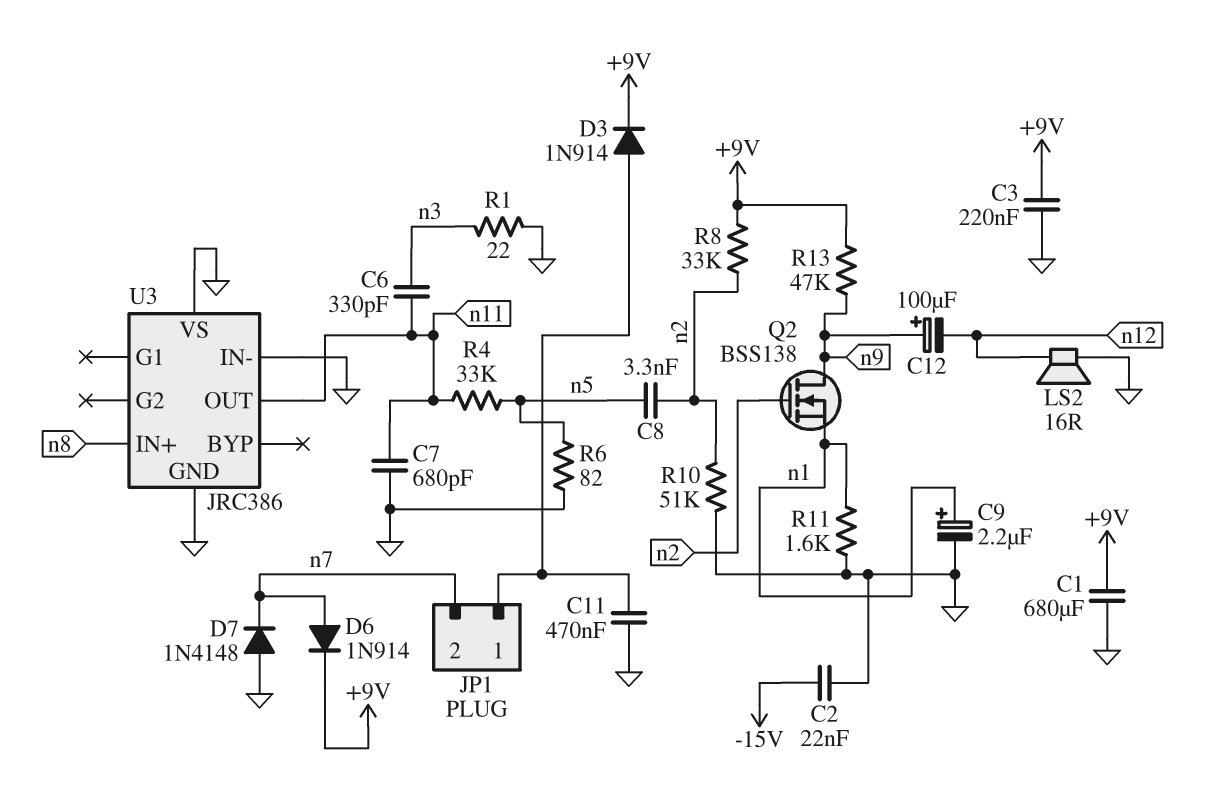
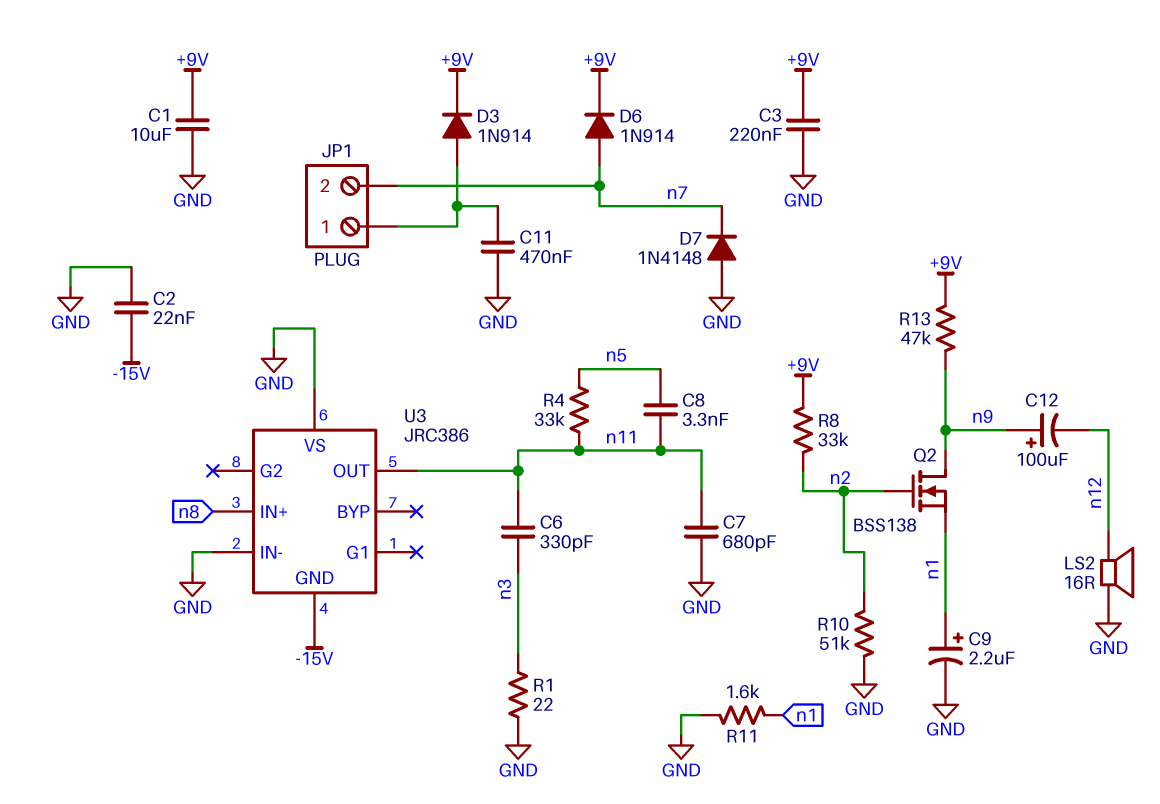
C1: 680uF (+9V, GND) -> 10uF (+9V, GND)
C8: 3.3nF (n2, n5) -> 3.3nF (n5, n11)
R6: 82 (GND, n5) -> none
U3 pin GND: GND -> -15V

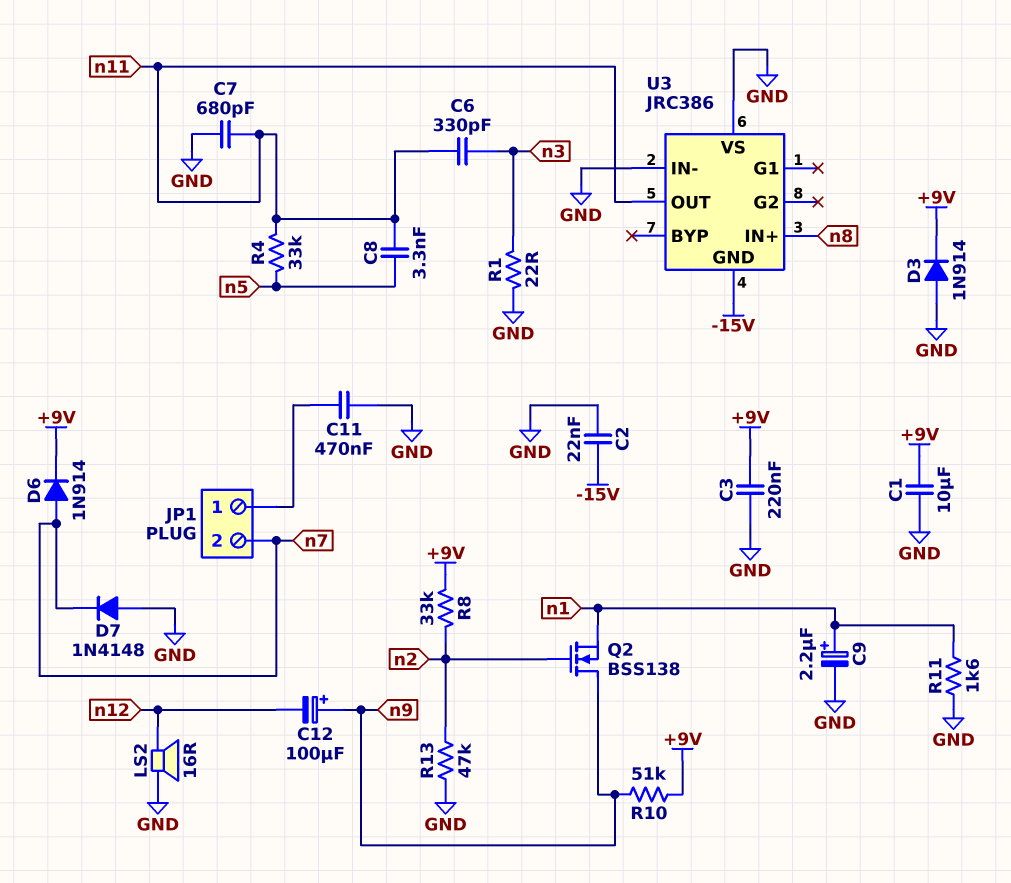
D3: diode 1N914 (A JP1/1, K +9V) -> diode 1N914 (A GND, K +9V)
R10: 51k (GND, n2) -> 51k (+9V, n9)
R13: 47k (+9V, n9) -> 47k (GND, n2)

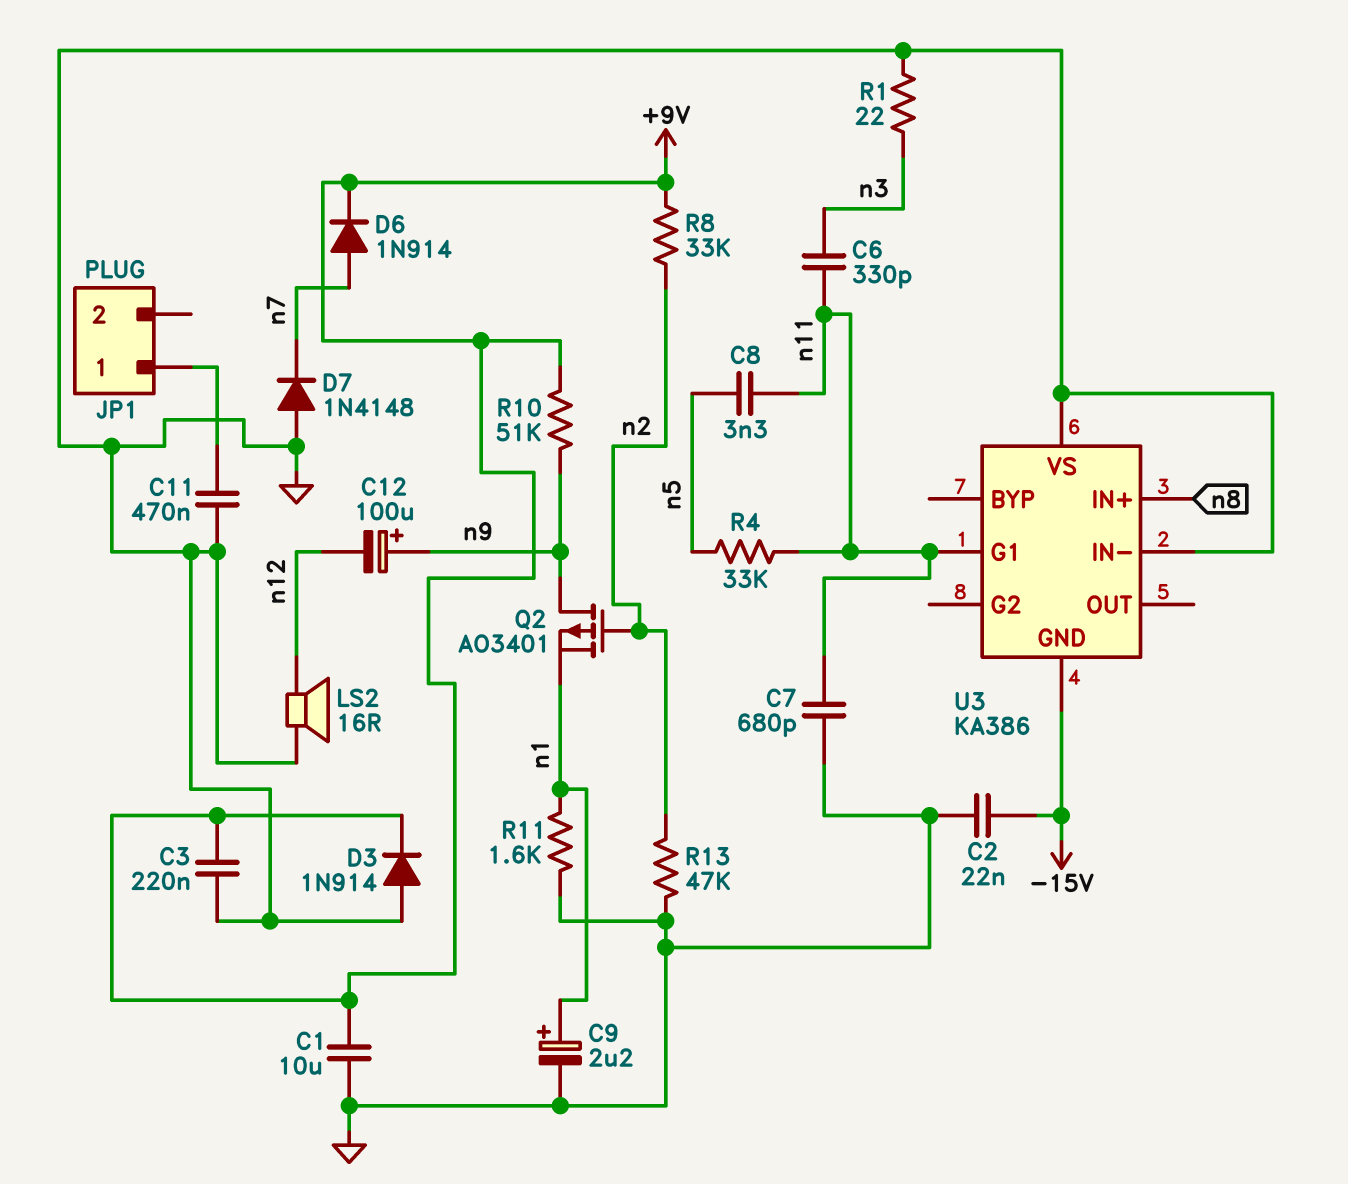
JP1 pin 2: n7 -> none
Q2: NMOS BSS138 (G n2, D n9, S n1) -> PMOS AO3401 (G n2, D n9, S n1)
U3: JRC386 -> KA386
U3 pin G1: none -> n11
U3 pin OUT: n11 -> none

